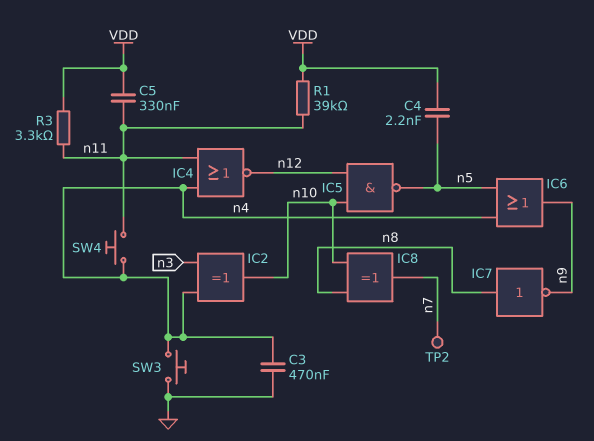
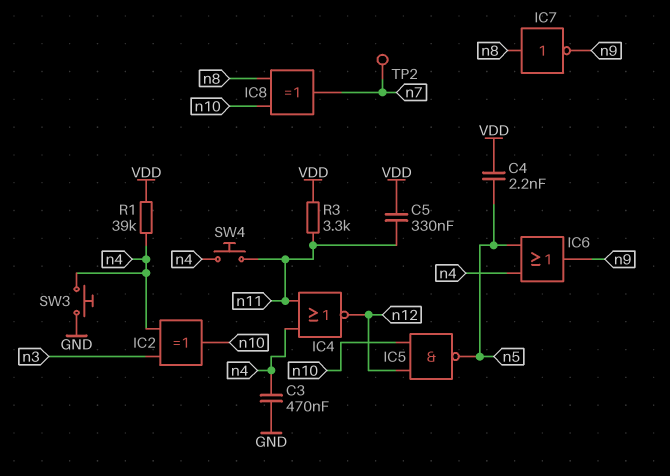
R1: 39k (VDD, n11) -> 39k (VDD, n4)

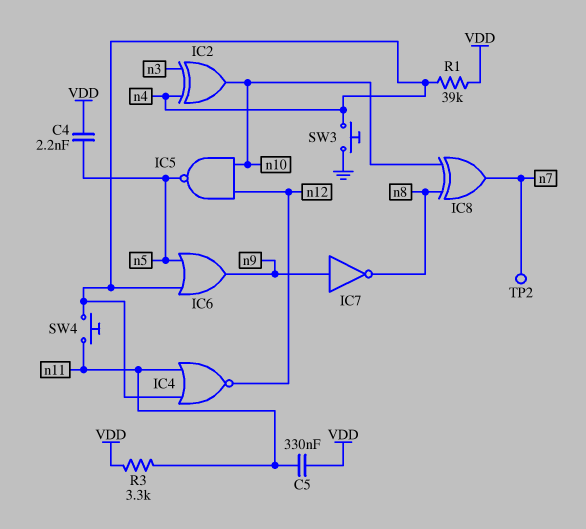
C3: 470nF (GND, n4) -> none
IC7: NOT (in n8, out n9) -> NOT (in n9, out n8)

